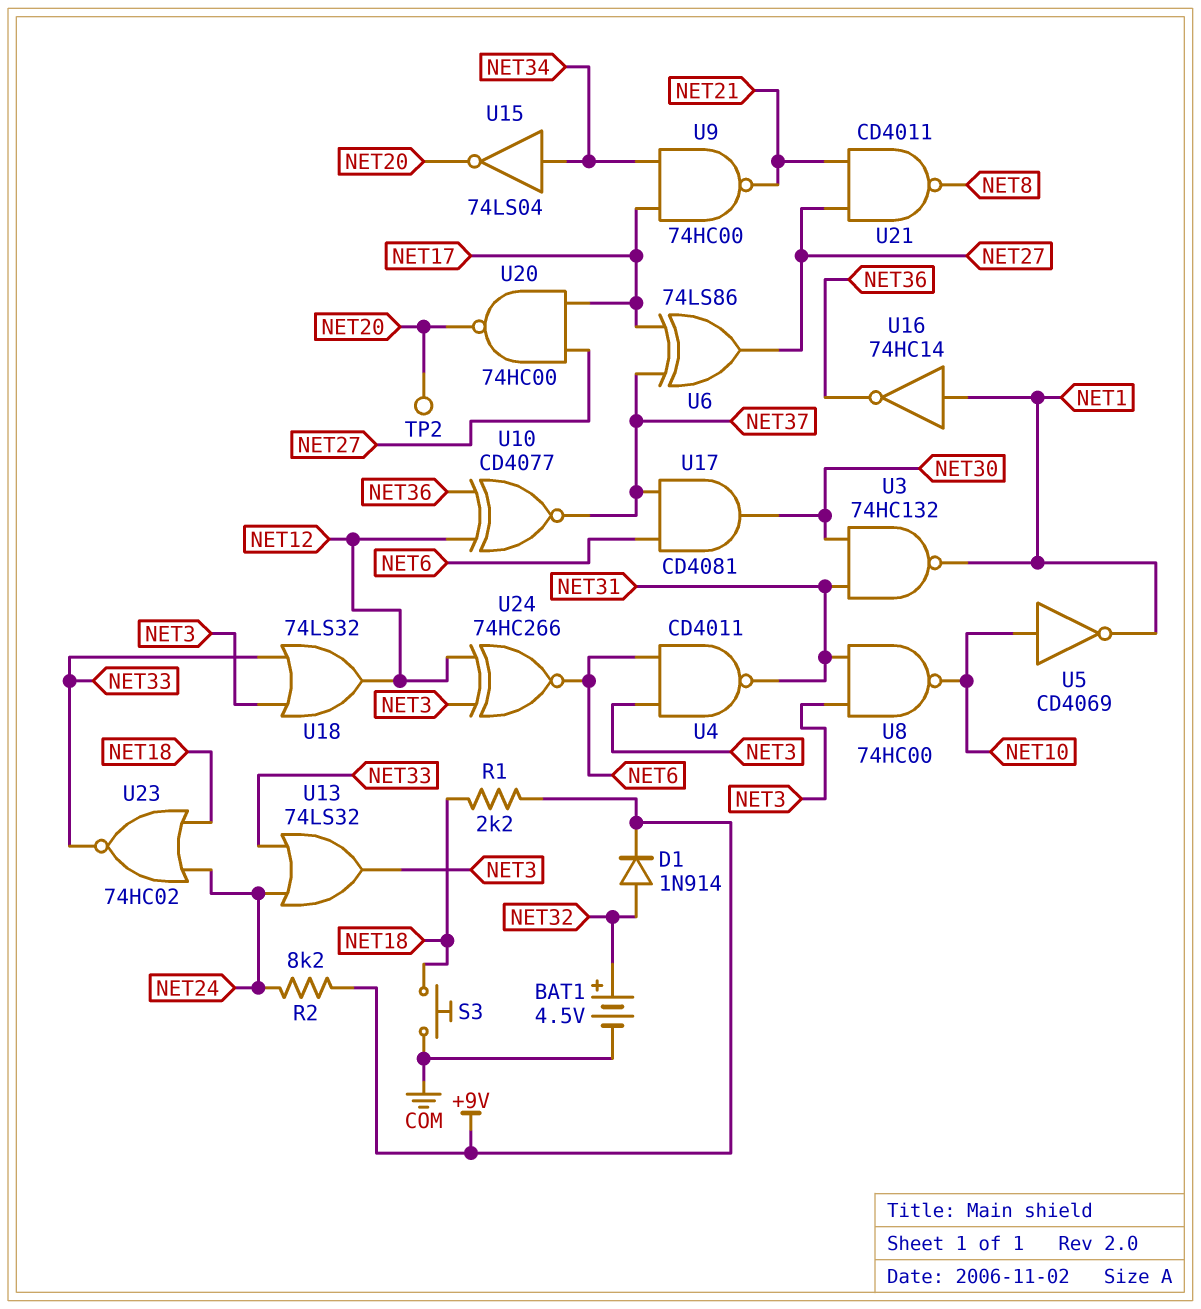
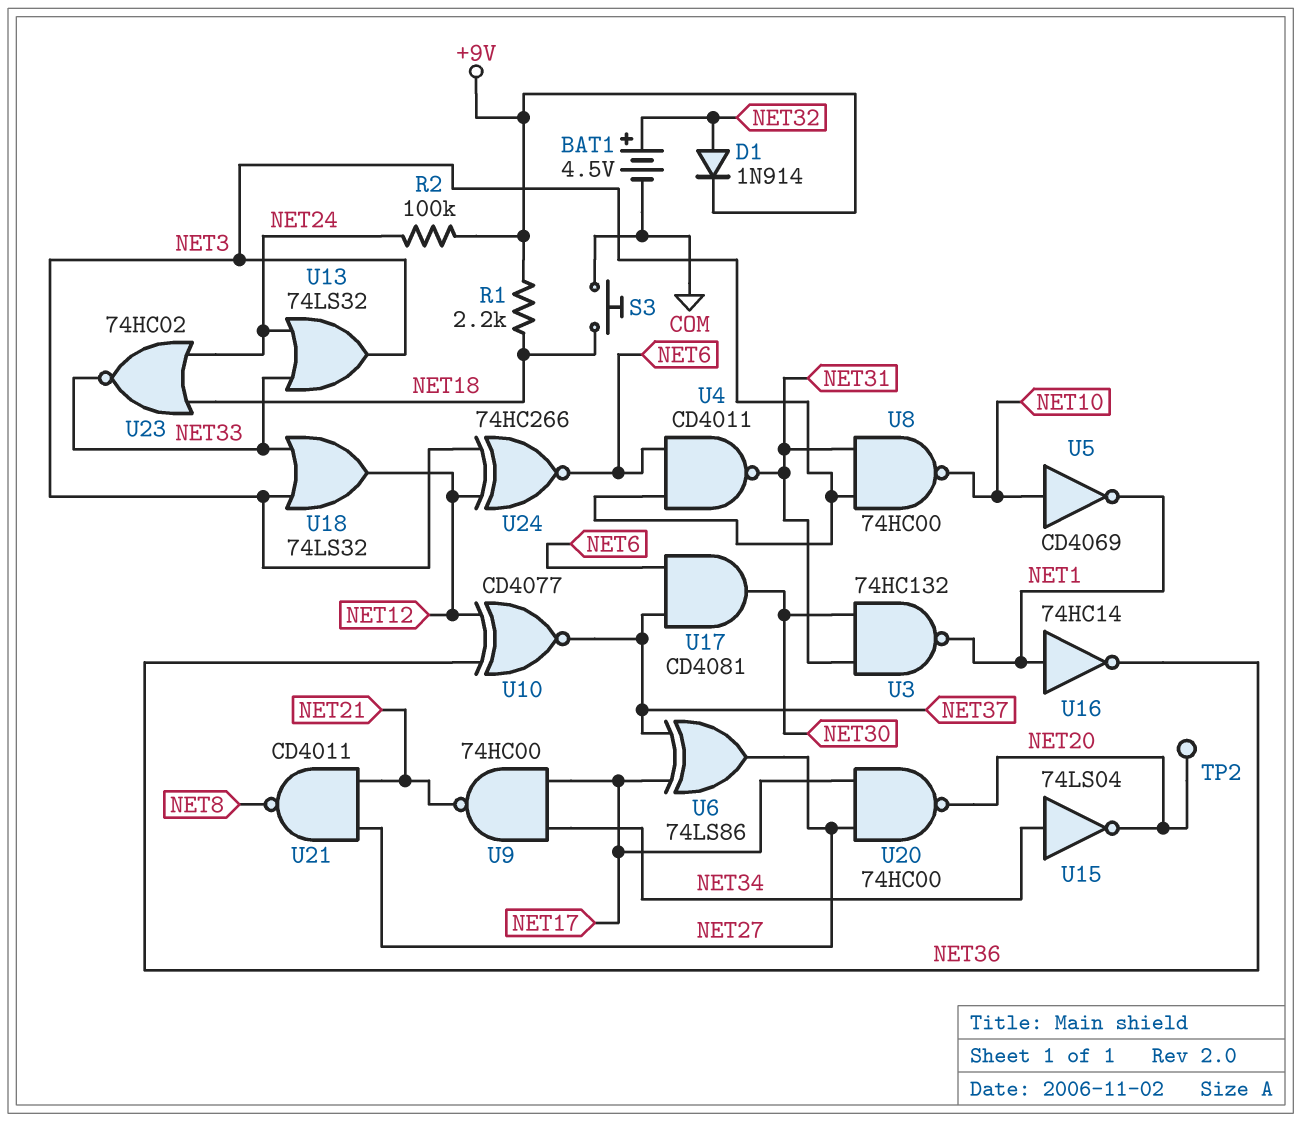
R2: 8.2k (+9V, NET24) -> 100k (+9V, NET24)

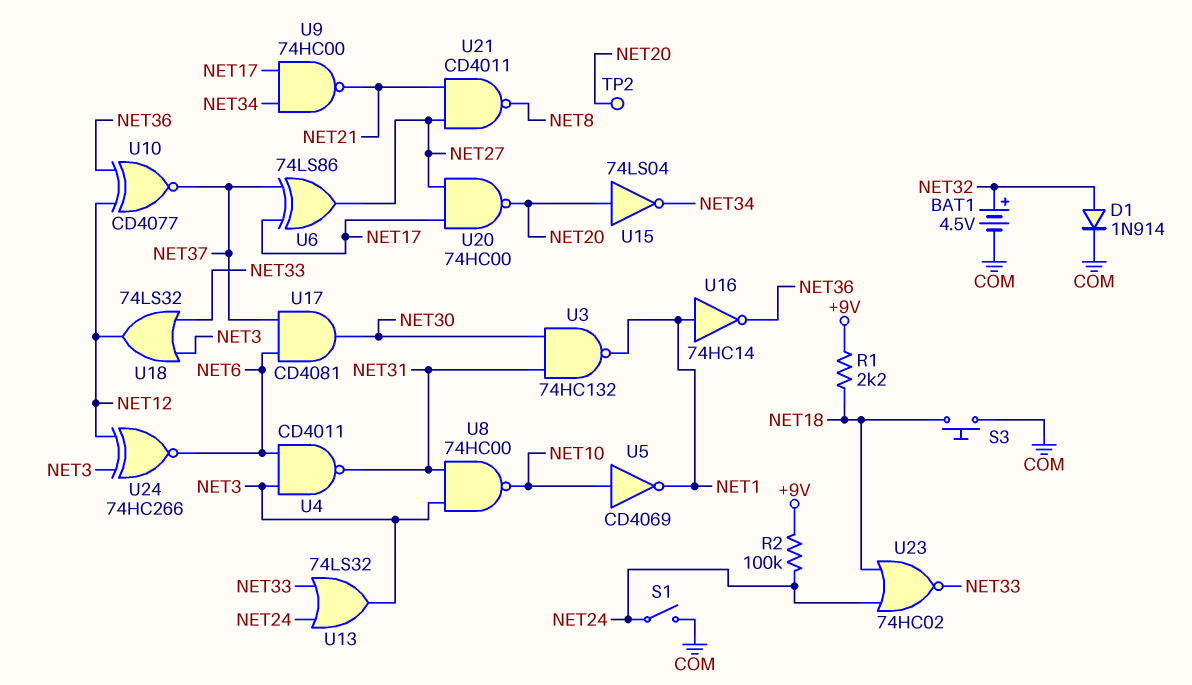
D1: diode 1N914 (A NET32, K +9V) -> diode 1N914 (A NET32, K COM)
S1: none -> switch (COM, NET24)
U15: NOT 74LS04 (in NET34, out NET20) -> NOT 74LS04 (in NET20, out NET34)

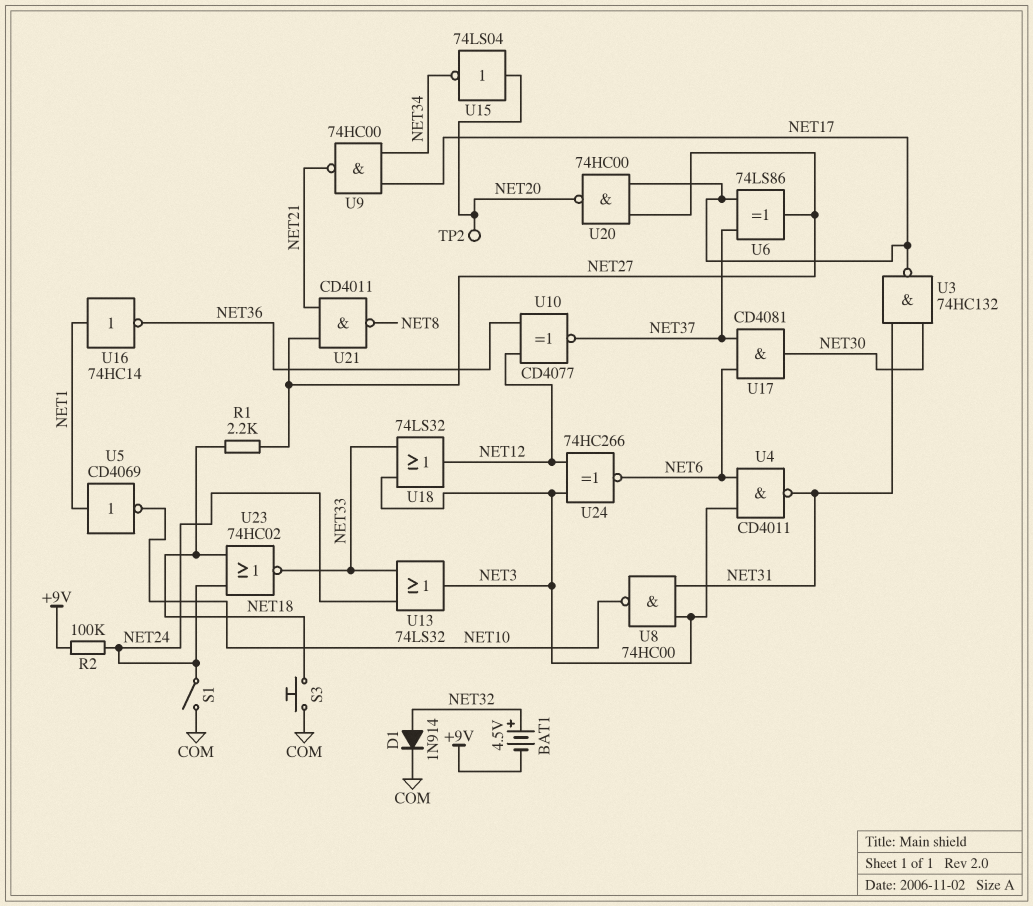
BAT1: 4.5V (plus NET32, minus COM) -> 4.5V (plus NET32, minus +9V)
R1: 2.2k (+9V, NET18) -> 2.2k (NET18, NET27)
U3: NAND 74HC132 (in NET30, in NET31, out NET1) -> NAND 74HC132 (in NET30, in NET31, out NET17)
U5: NOT CD4069 (in NET10, out NET1) -> NOT CD4069 (in NET1, out NET10)

